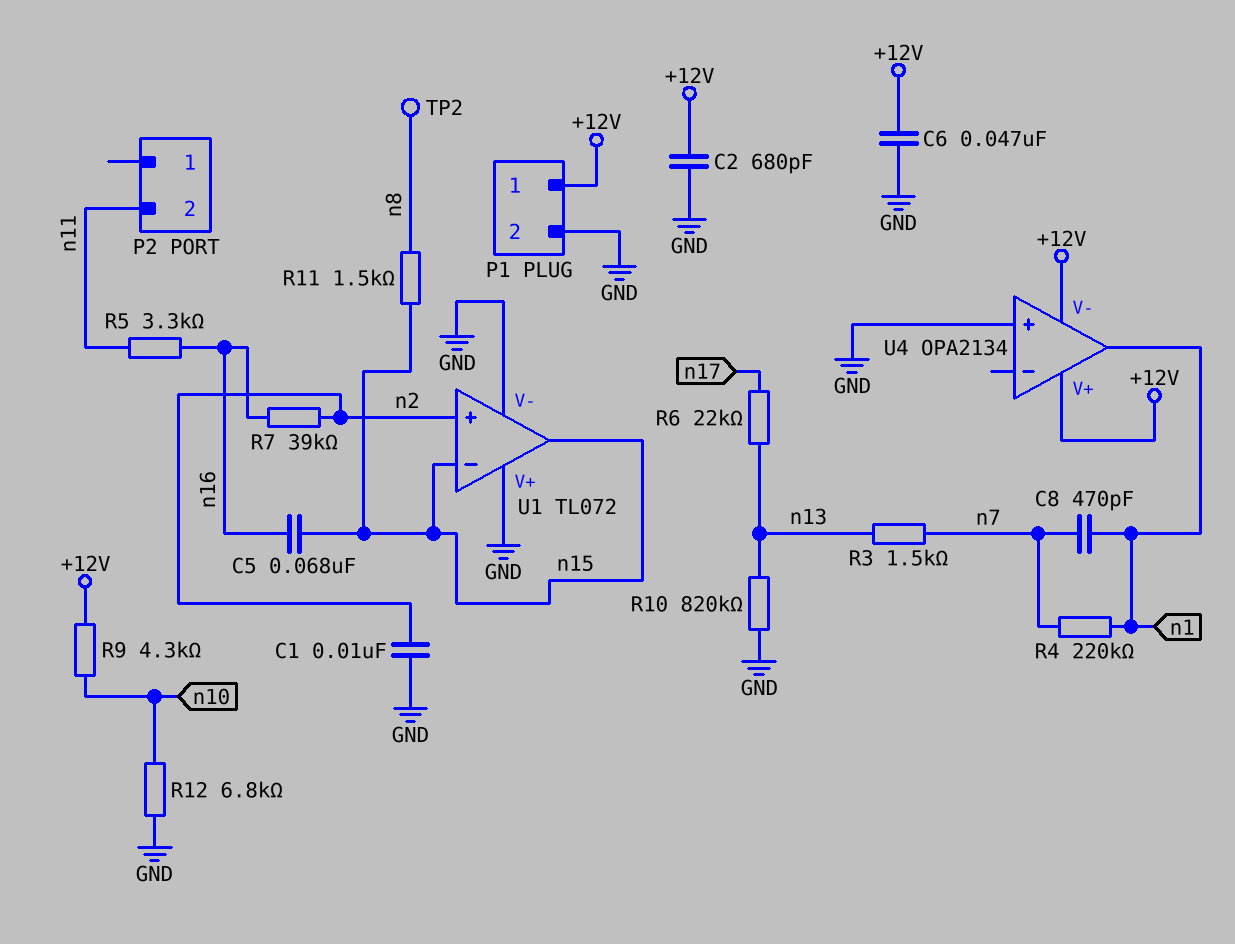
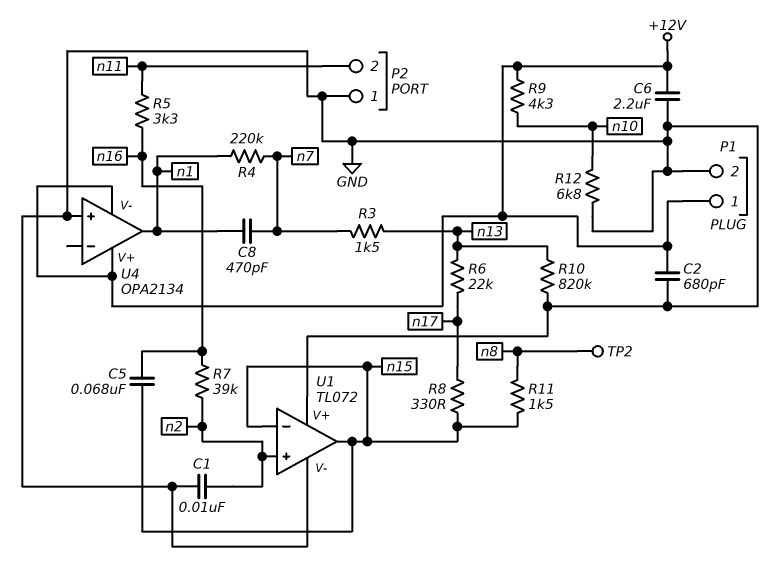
C6: 47nF (+12V, GND) -> 2.2uF (+12V, GND)
P2 pin 1: none -> GND
R8: none -> 330 (n15, n17)

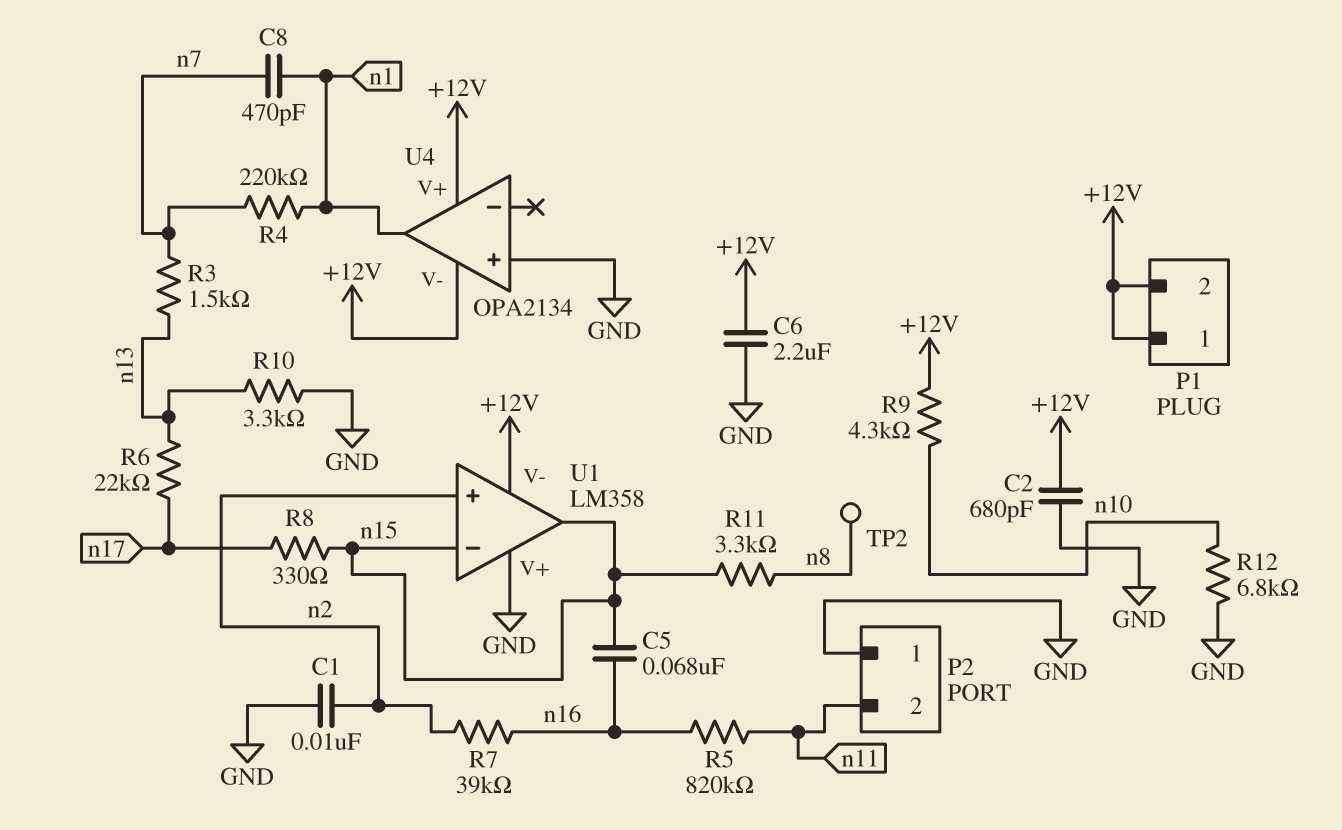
P1 pin 2: GND -> +12V
R5: 3.3k (n11, n16) -> 820k (n11, n16)
R10: 820k (GND, n13) -> 3.3k (GND, n13)
R11: 1.5k (n8, n15) -> 3.3k (n8, n15)
U1: TL072 -> LM358
U1 pin V-: GND -> +12V

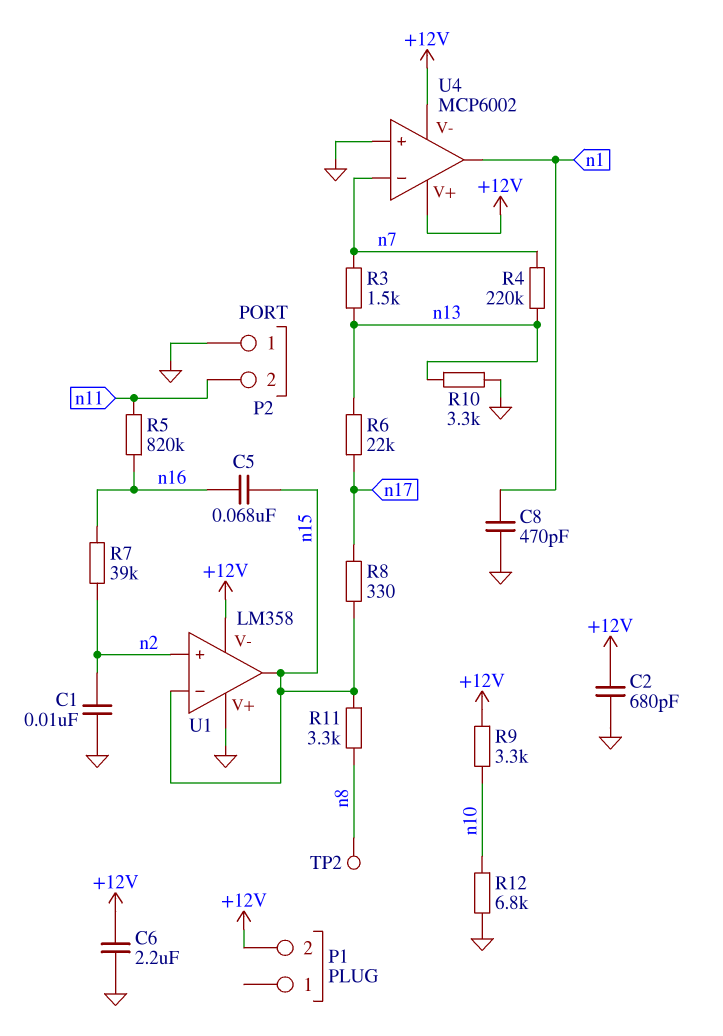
C8: 470pF (n1, n7) -> 470pF (GND, n1)
P1 pin 1: +12V -> none
R4: 220k (n1, n7) -> 220k (n7, n13)
R9: 4.3k (+12V, n10) -> 3.3k (+12V, n10)
U4: OPA2134 -> MCP6002
U4 pin in-: none -> n7

